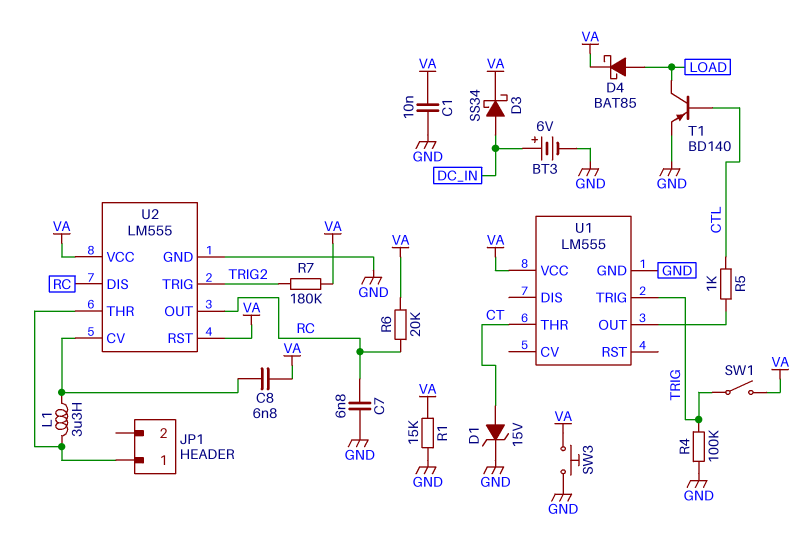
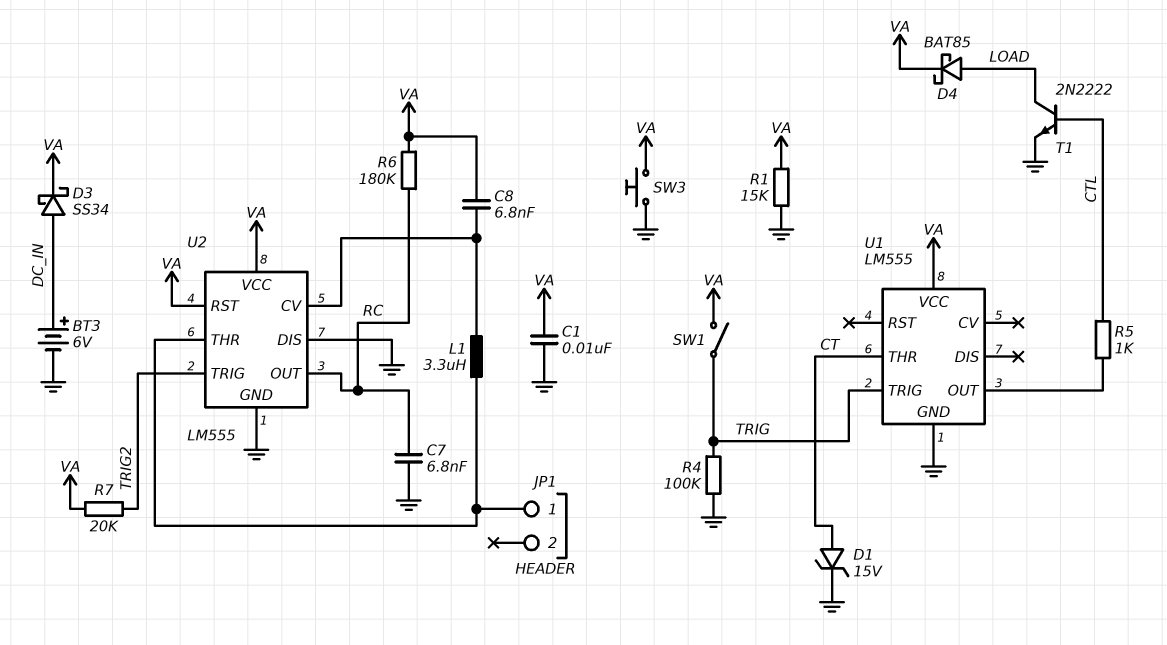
R6: 20k (RC, VA) -> 180k (RC, VA)
R7: 180k (TRIG2, VA) -> 20k (TRIG2, VA)
T1: PNP BD140 (B CTL, C LOAD, E GND) -> NPN 2N2222 (B CTL, C LOAD, E GND)
U2 pin DIS: RC -> GND

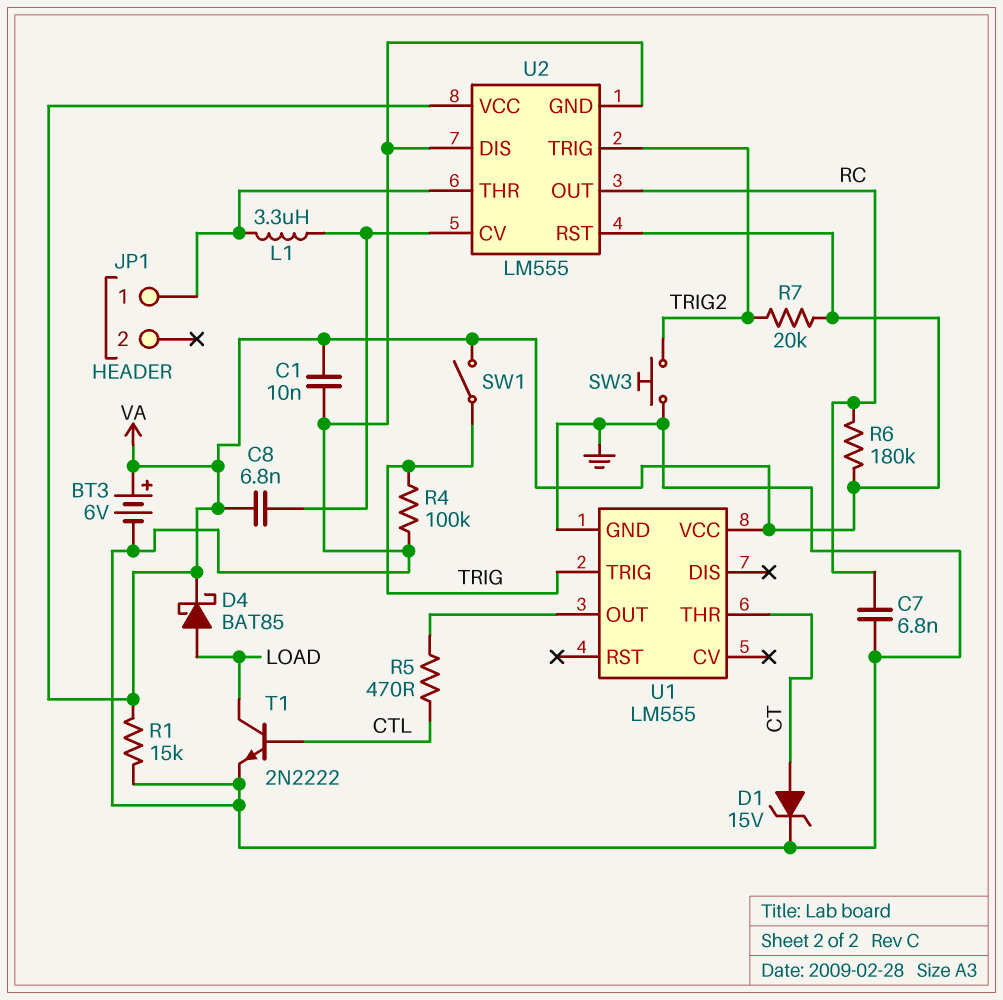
BT3: 6V (plus DC_IN, minus GND) -> 6V (plus VA, minus GND)
D3: schottky SS34 (A DC_IN, K VA) -> none
R5: 1k (CTL, U1/OUT) -> 470 (CTL, U1/OUT)
SW3: button (GND, VA) -> button (GND, TRIG2)

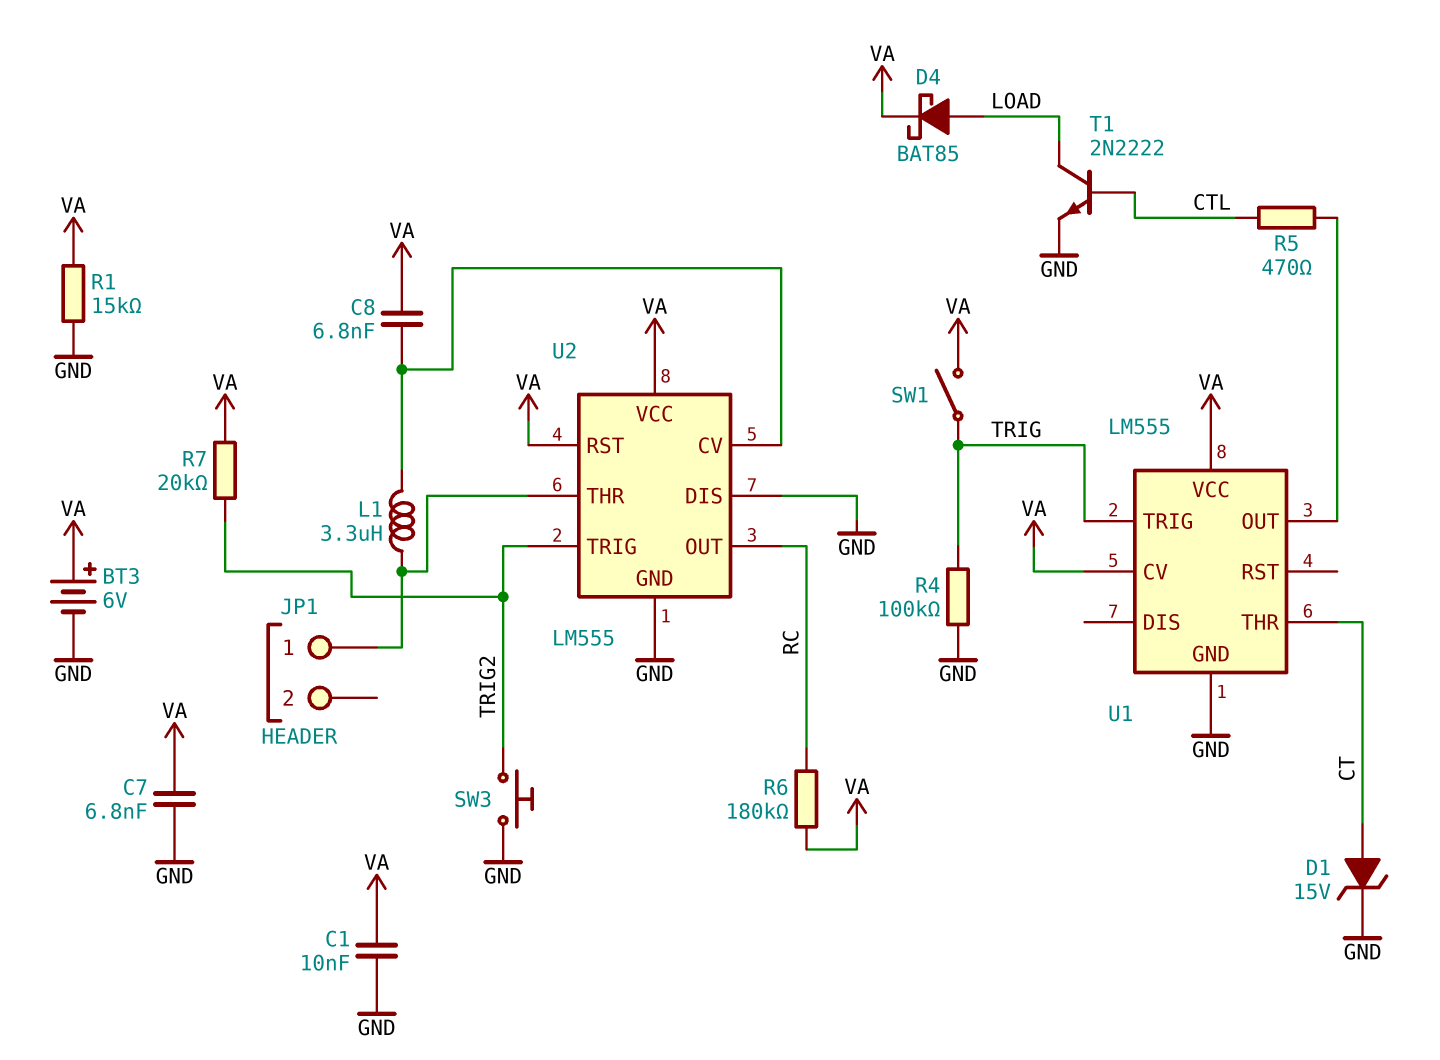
C7: 6.8nF (GND, RC) -> 6.8nF (GND, VA)
U1 pin CV: none -> VA

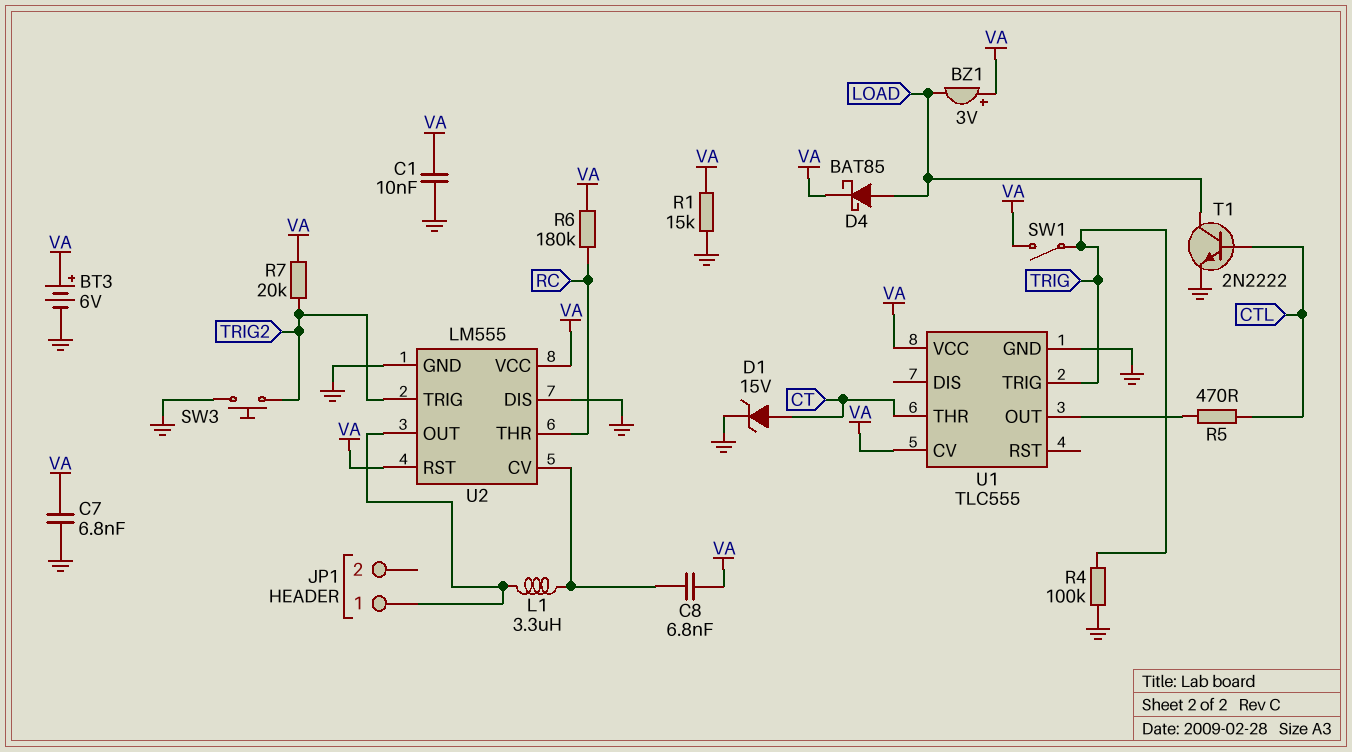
BZ1: none -> buzzer 3V (plus VA, minus LOAD)
U1: LM555 -> TLC555
U2 pin OUT: RC -> JP1/1
U2 pin THR: JP1/1 -> RC

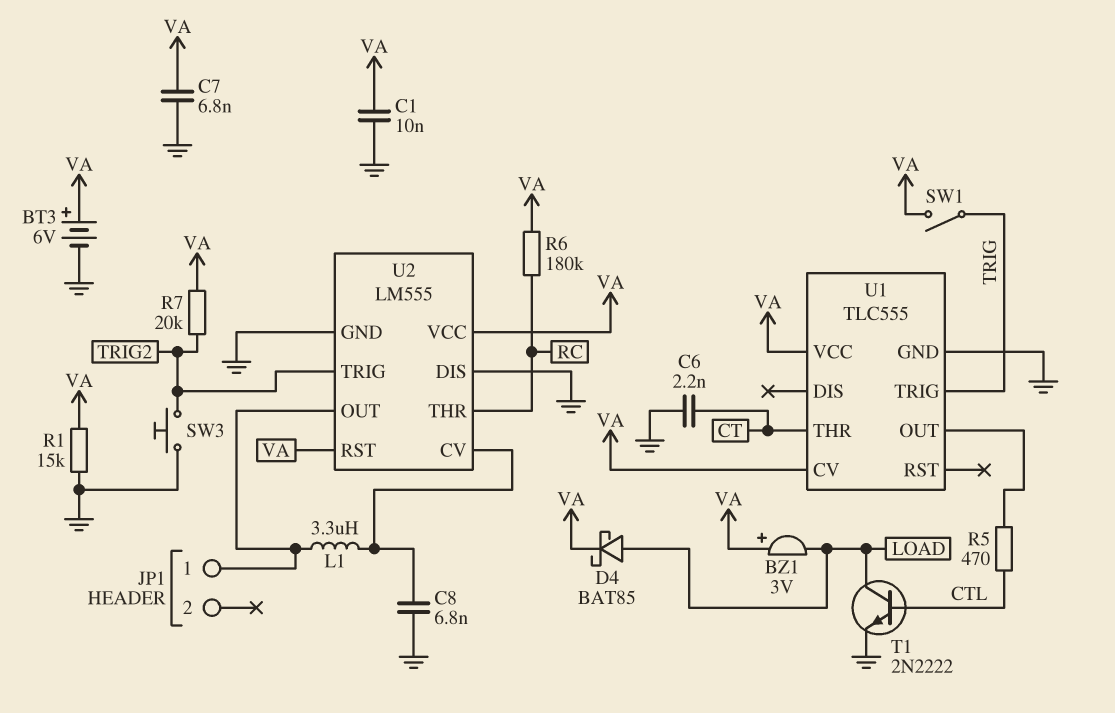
C6: none -> 2.2nF (CT, GND)
C8: 6.8nF (U2/CV, VA) -> 6.8nF (GND, U2/CV)
D1: zener 15V (A CT, K GND) -> none
R4: 100k (GND, TRIG) -> none

